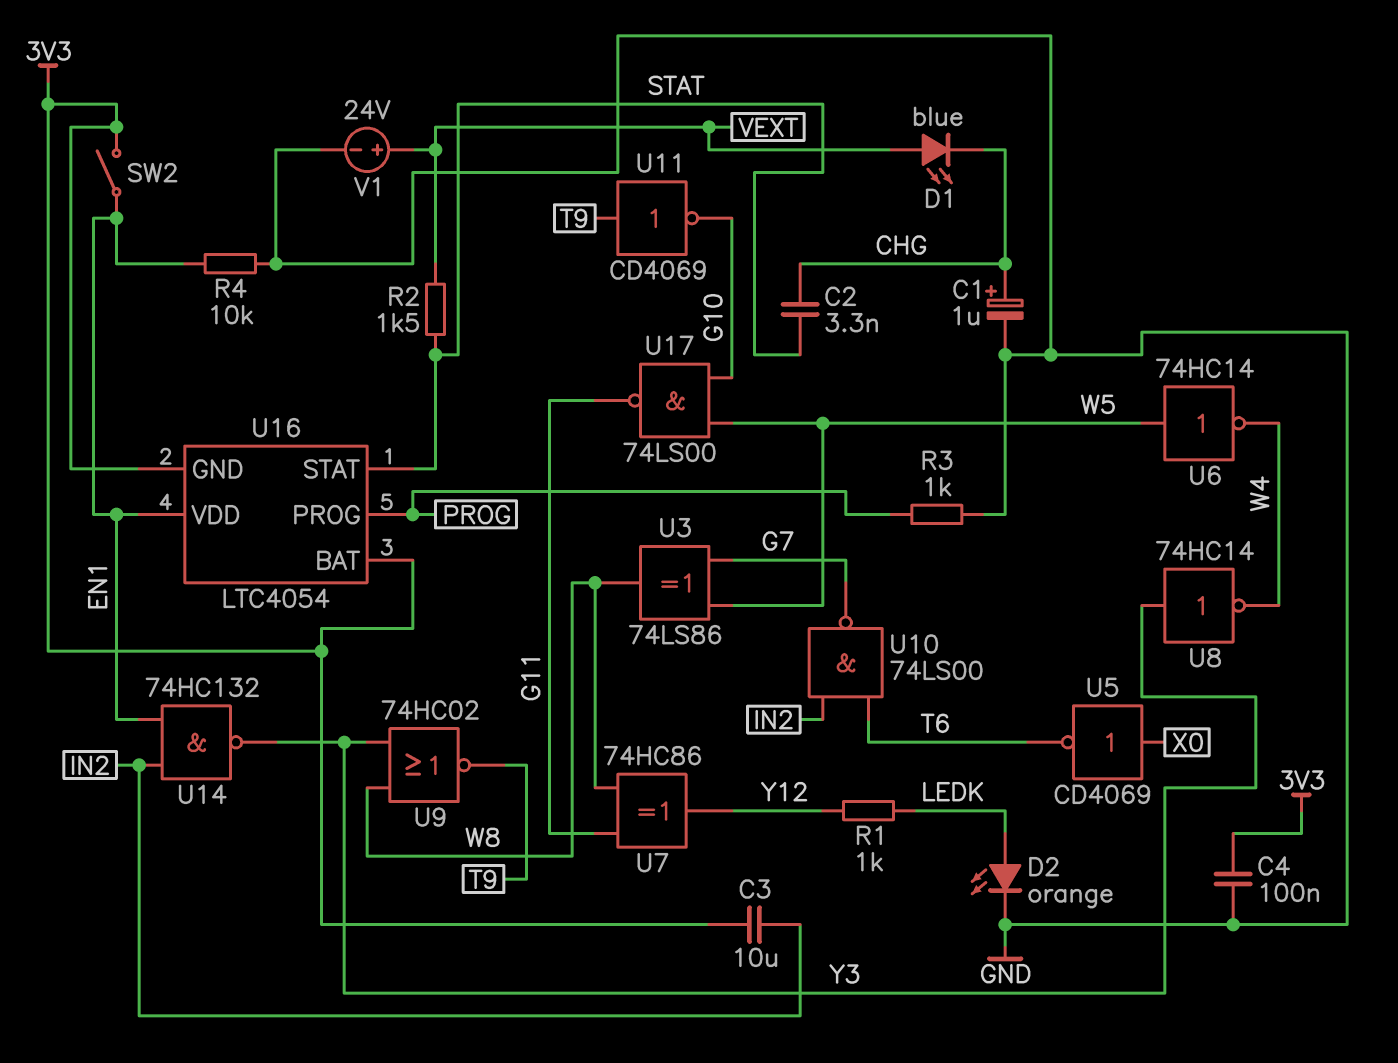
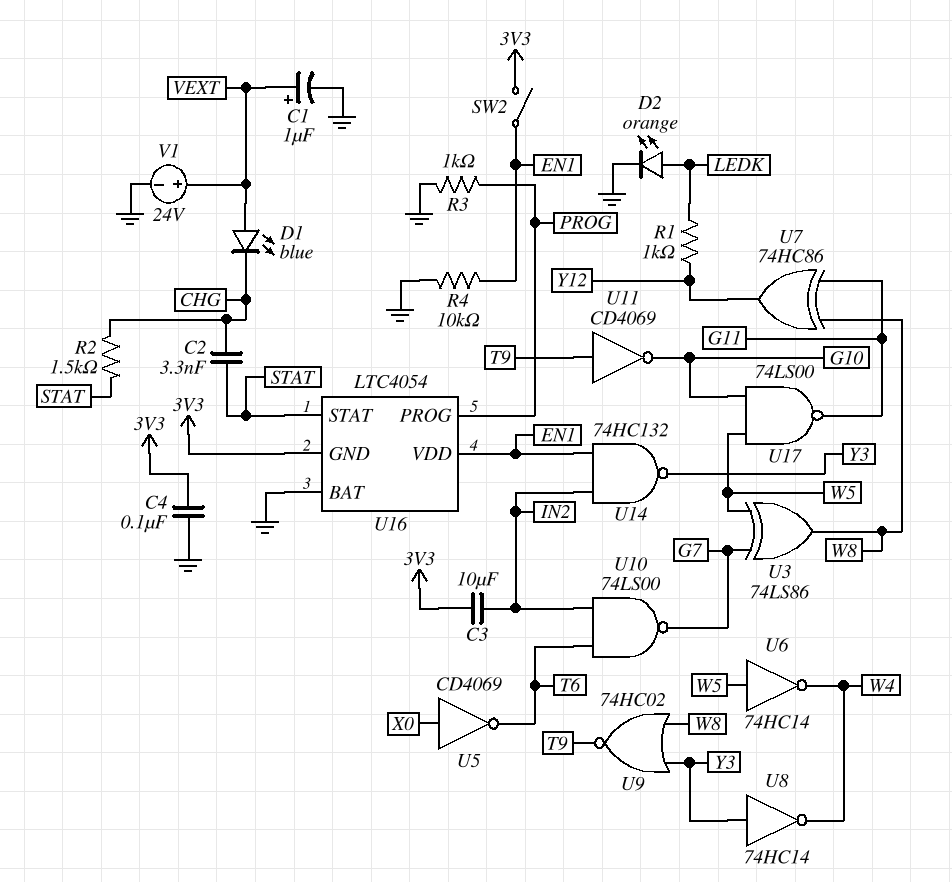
C1: 1uF (plus CHG, minus GND) -> 1uF (plus VEXT, minus GND)
R2: 1.5k (STAT, VEXT) -> 1.5k (CHG, STAT)
U16 pin BAT: 3V3 -> GND

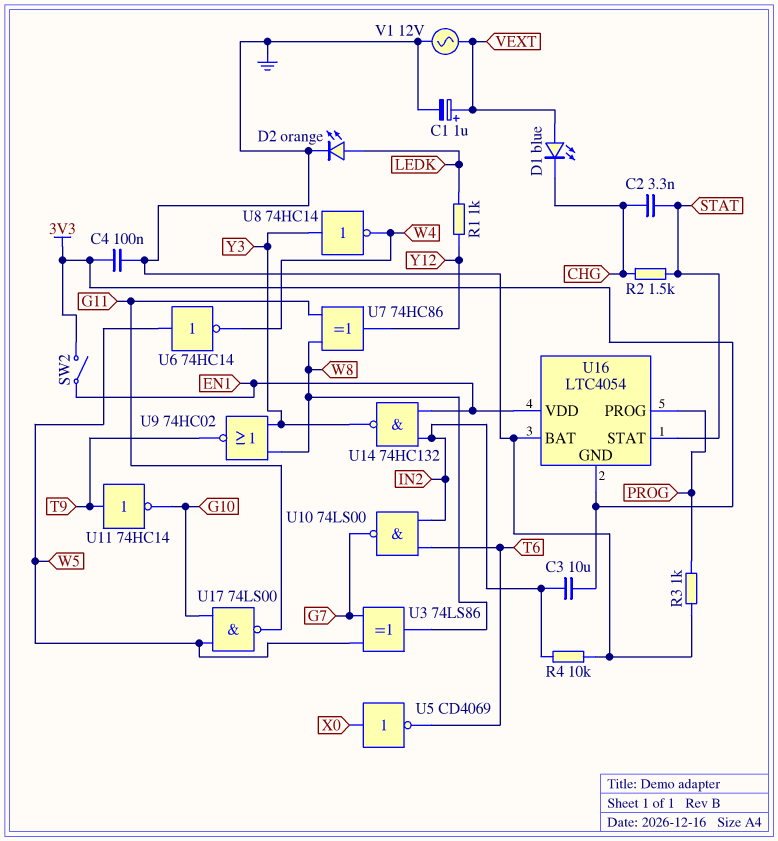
R4: 10k (EN1, GND) -> 10k (GND, IN2)
U11: NOT CD4069 (in T9, out G10) -> NOT 74HC14 (in T9, out G10)
V1: 24V (plus VEXT, minus GND) -> AC 12V (GND, VEXT)

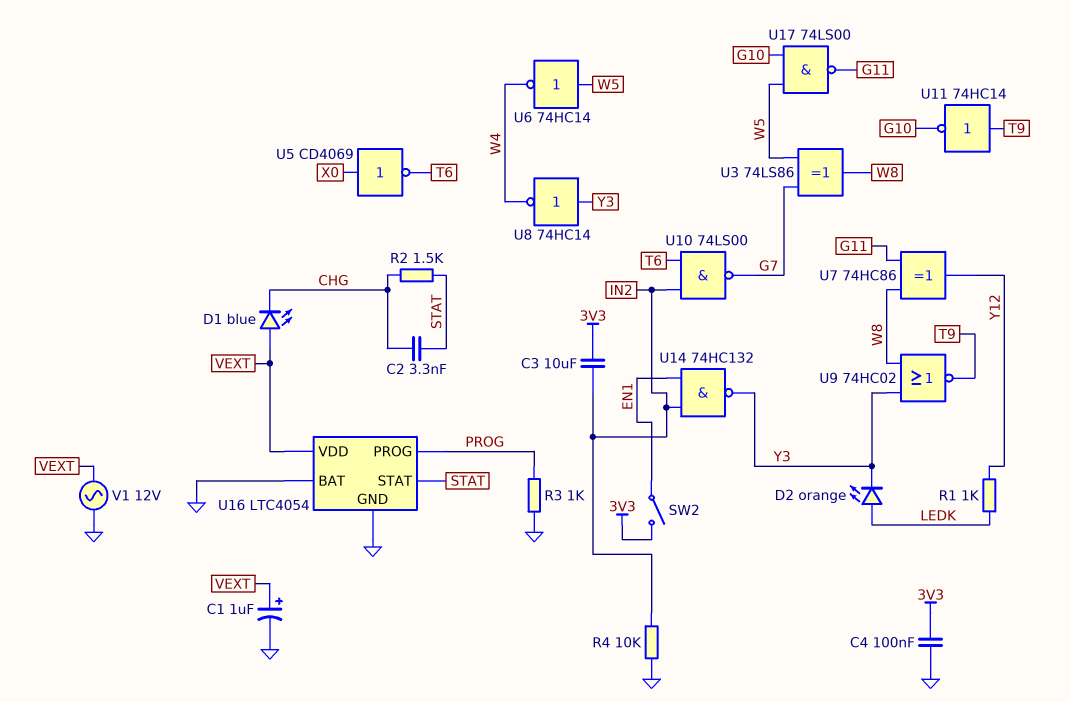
D2: LED orange (A LEDK, K GND) -> LED orange (A LEDK, K Y3)
U16 pin GND: 3V3 -> GND
U16 pin VDD: EN1 -> VEXT

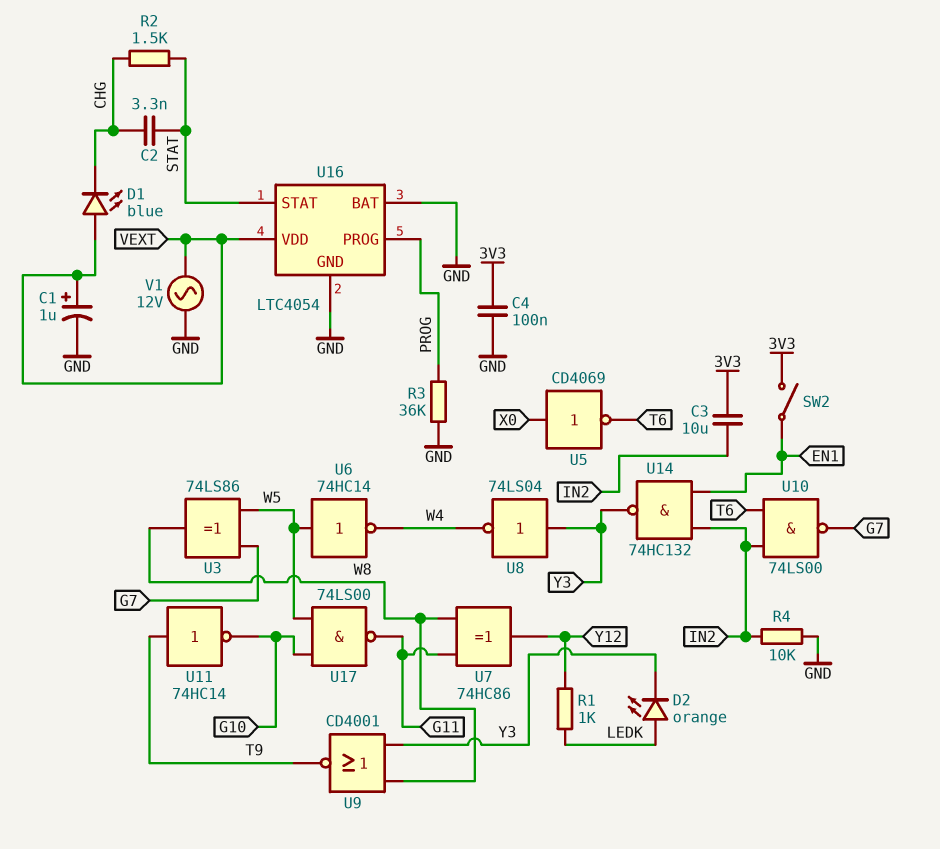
R3: 1k (GND, PROG) -> 36k (GND, PROG)
U8: NOT 74HC14 (in Y3, out W4) -> NOT 74LS04 (in Y3, out W4)
U9: NOR 74HC02 (in W8, in Y3, out T9) -> NOR CD4001 (in W8, in Y3, out T9)

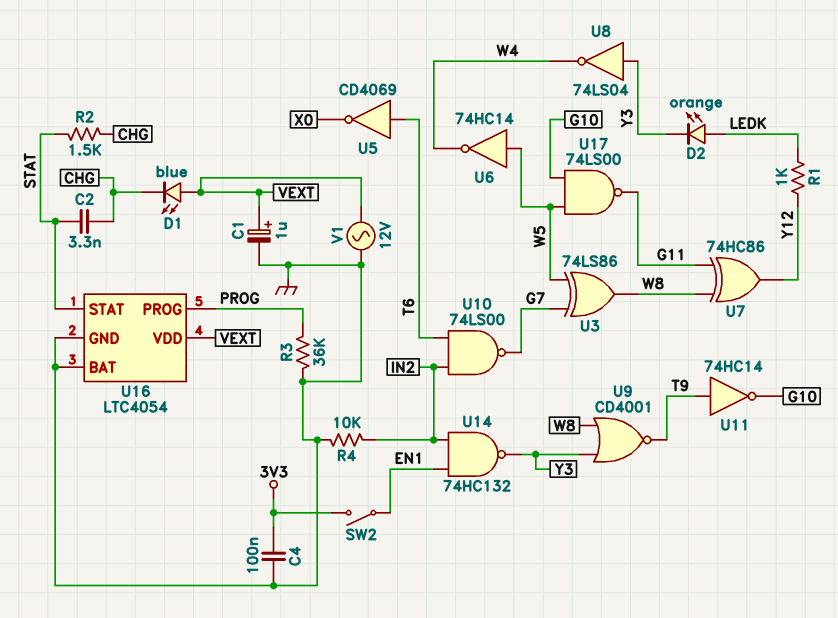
C3: 10uF (3V3, IN2) -> none
U5: NOT CD4069 (in X0, out T6) -> NOT CD4069 (in T6, out X0)

